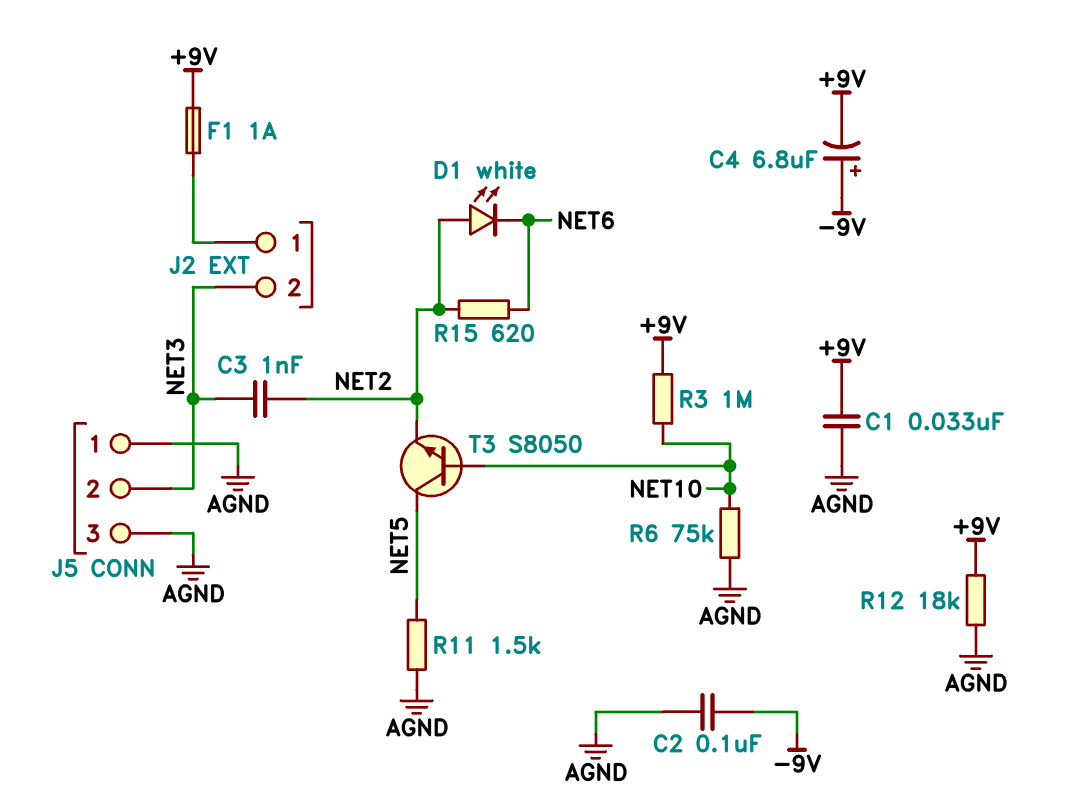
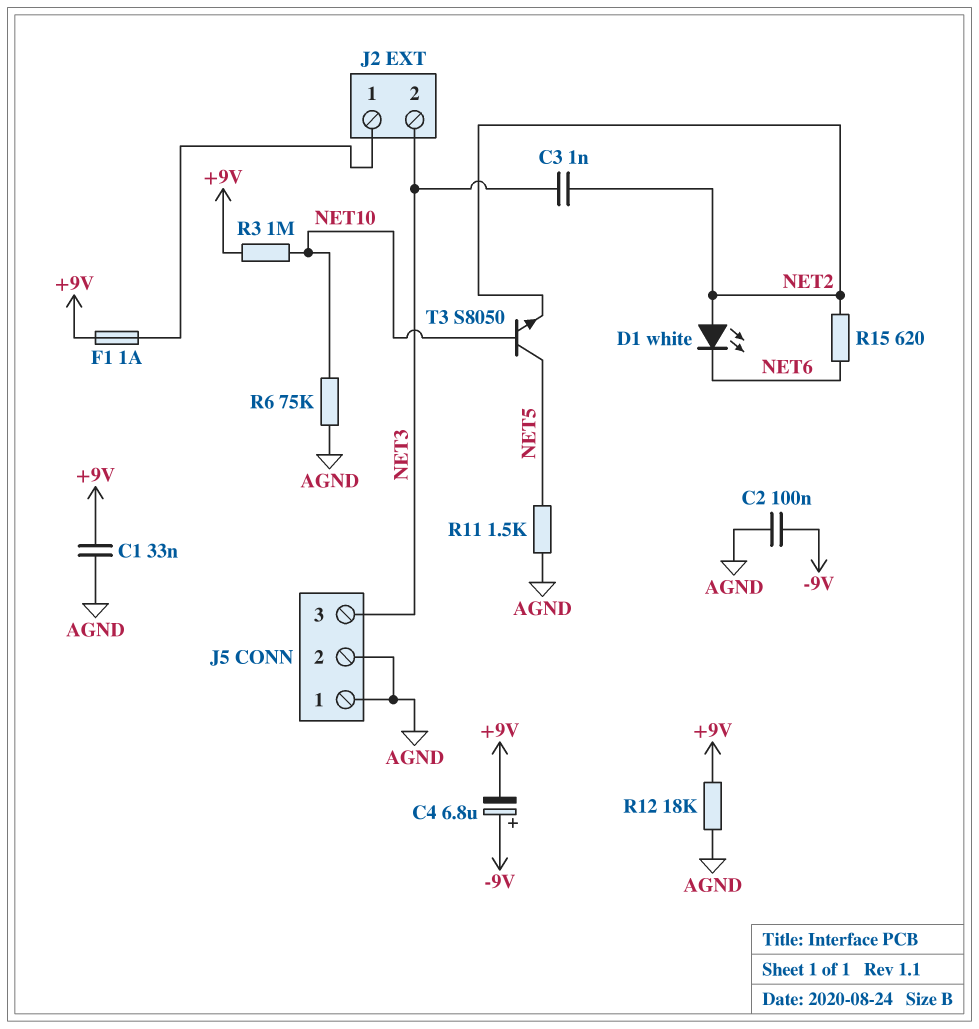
J5 pin 2: NET3 -> AGND
J5 pin 3: AGND -> NET3

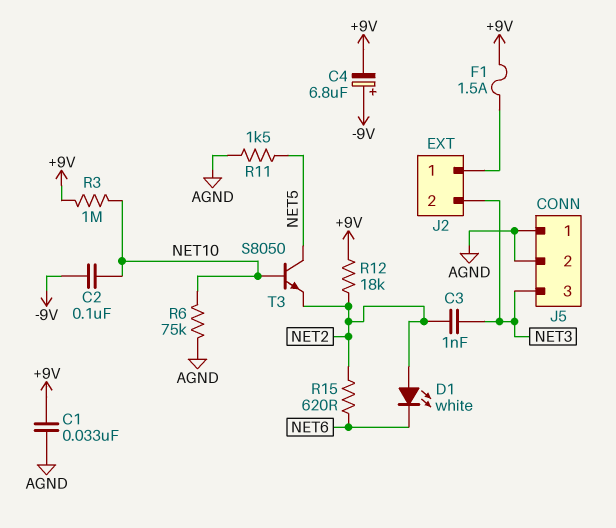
C2: 100nF (-9V, AGND) -> 100nF (-9V, NET10)
F1: 1A (+9V, J2/1) -> 1.5A (+9V, J2/1)
R12: 18k (+9V, AGND) -> 18k (+9V, NET2)

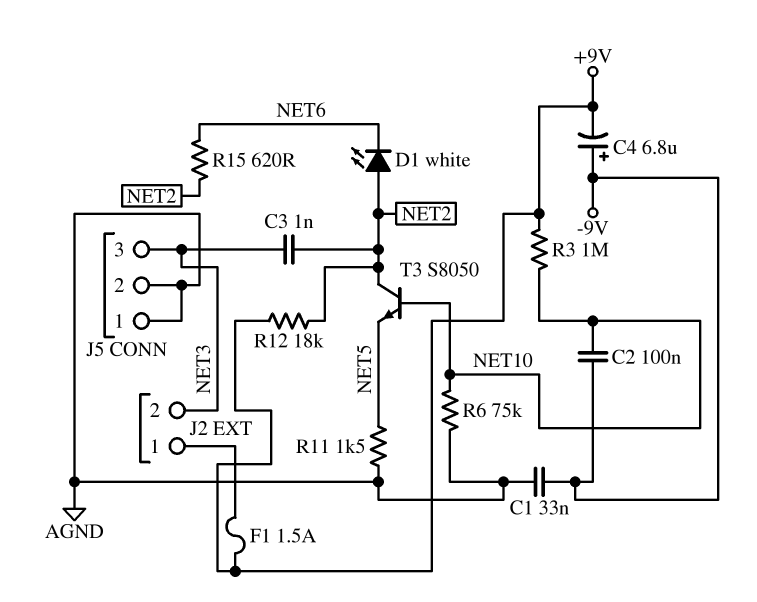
C1: 33nF (+9V, AGND) -> 33nF (-9V, AGND)
T3: NPN S8050 (B NET10, C NET5, E NET2) -> NPN S8050 (B NET10, C NET2, E NET5)

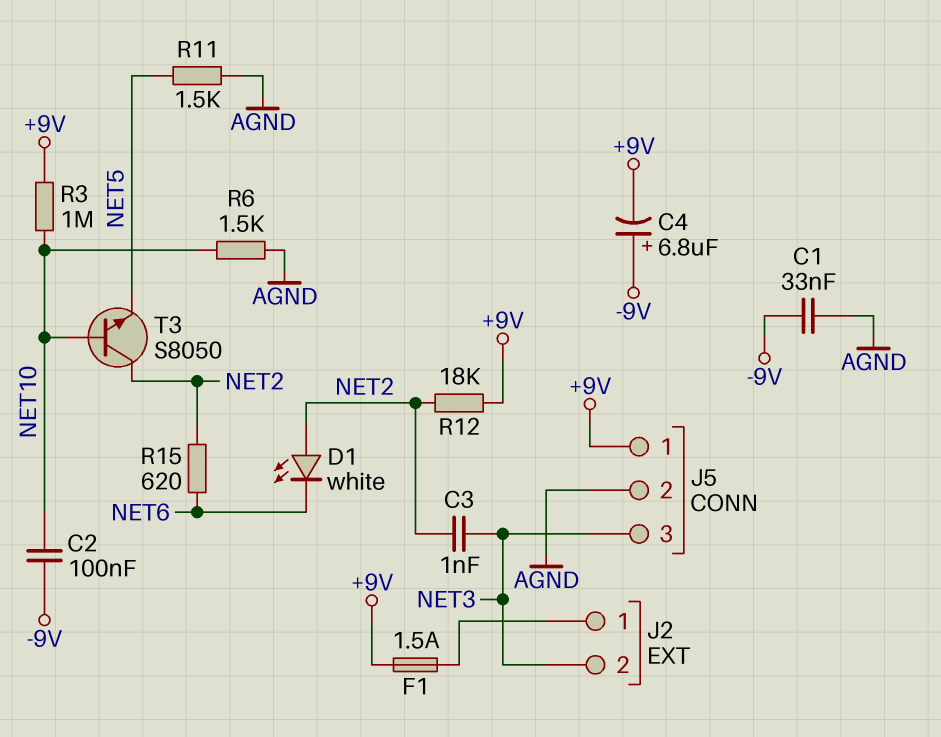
J5 pin 1: AGND -> +9V
R6: 75k (AGND, NET10) -> 1.5k (AGND, NET10)

